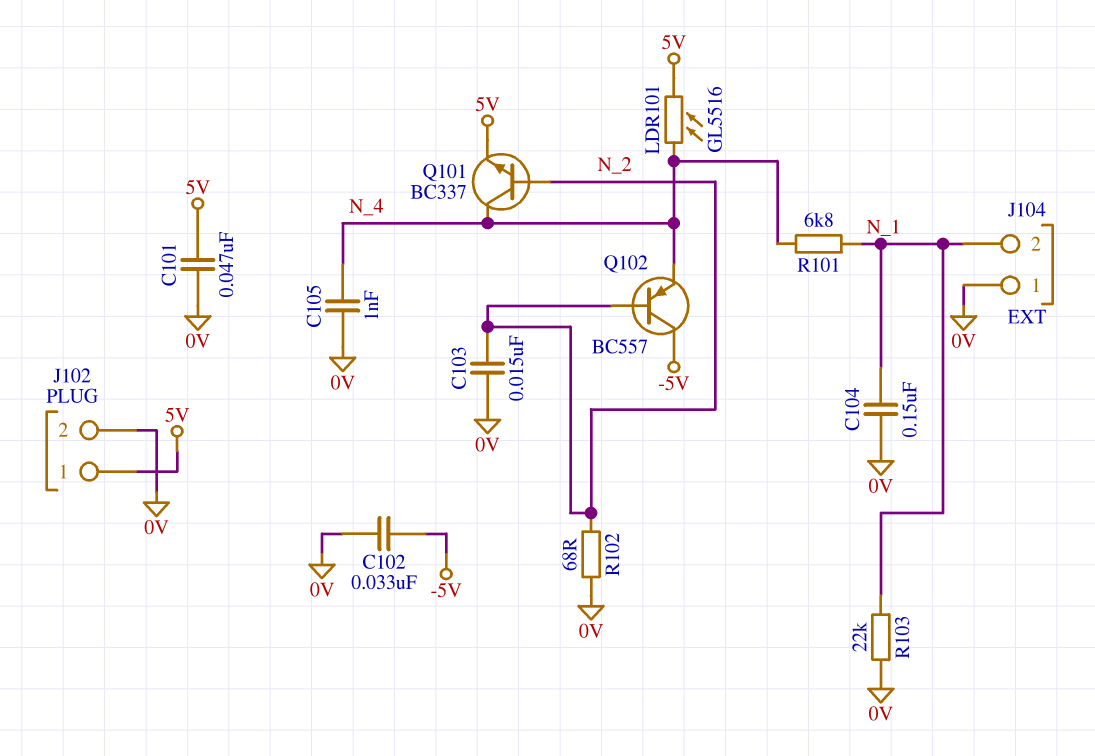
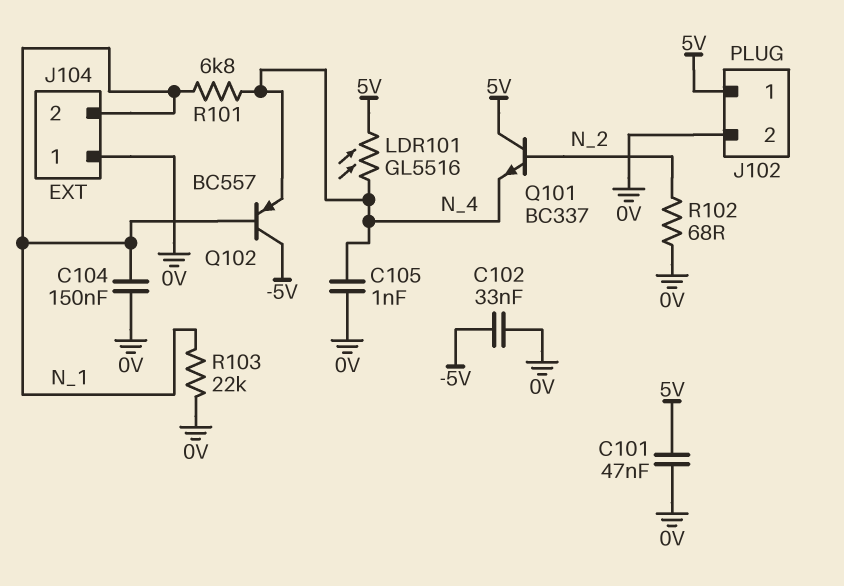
C103: 15nF (0V, N_2) -> none
Q101: NPN BC337 (B N_2, C N_4, E 5V) -> NPN BC337 (B N_2, C 5V, E N_4)
Q102: PNP BC557 (B N_2, C -5V, E N_4) -> PNP BC557 (B N_1, C -5V, E N_4)

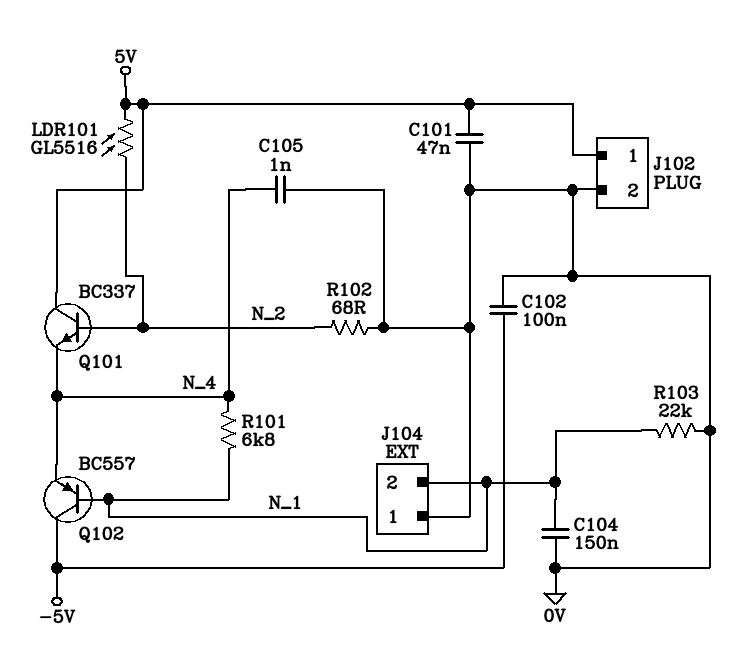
C102: 33nF (-5V, 0V) -> 100nF (-5V, 0V)
LDR101: GL5516 (5V, N_4) -> GL5516 (5V, N_2)

